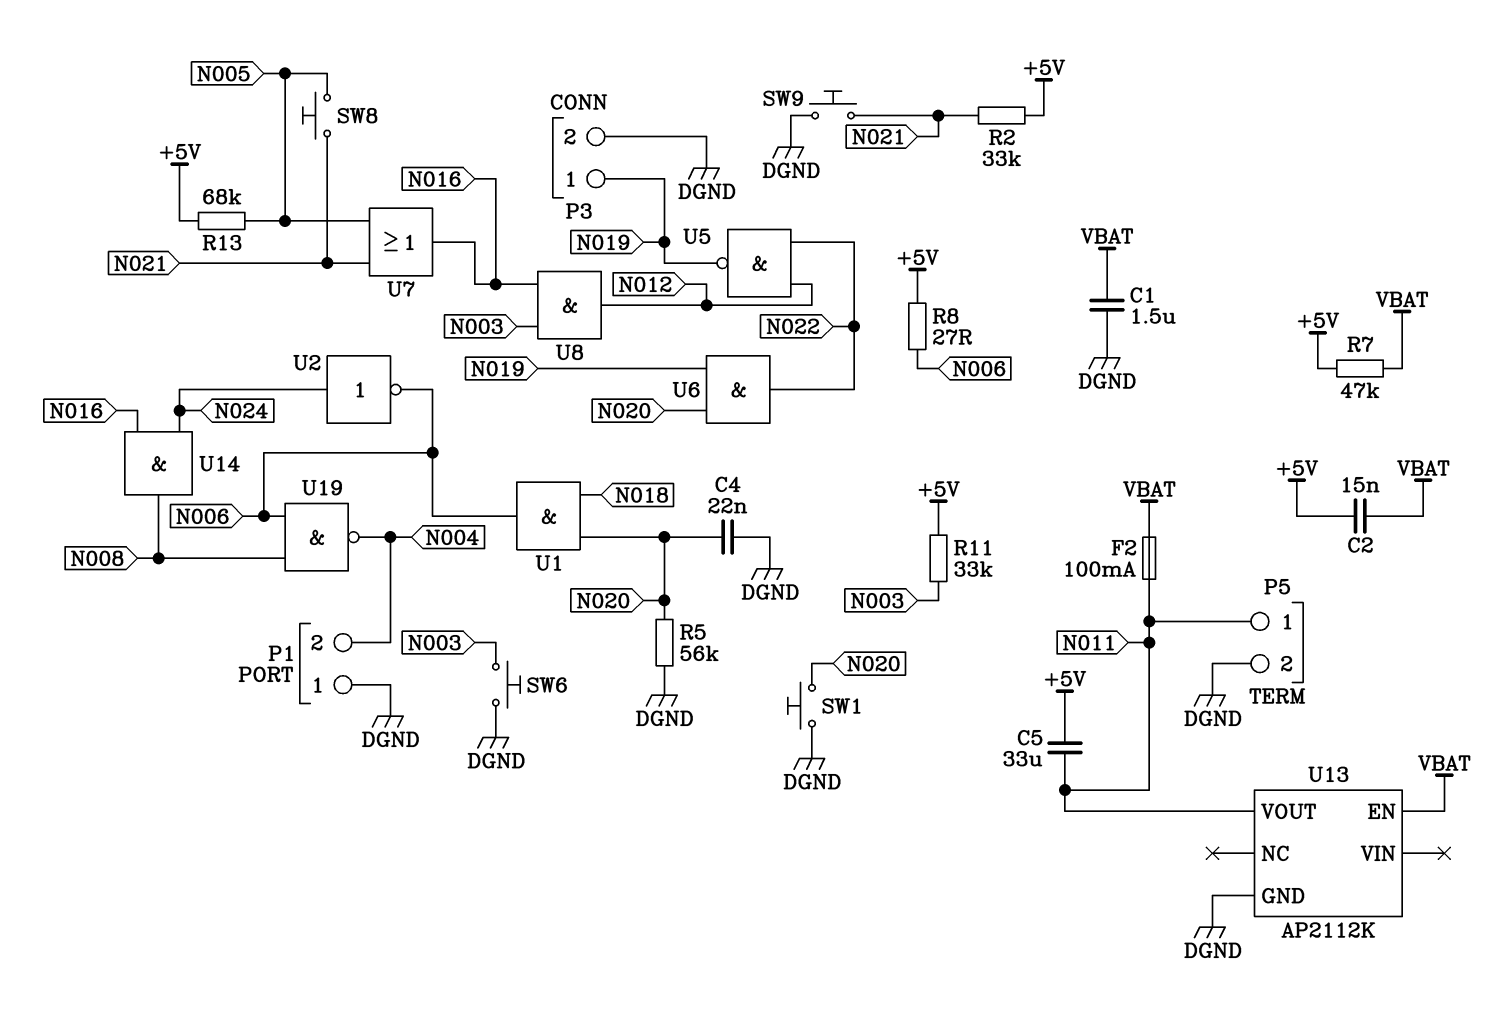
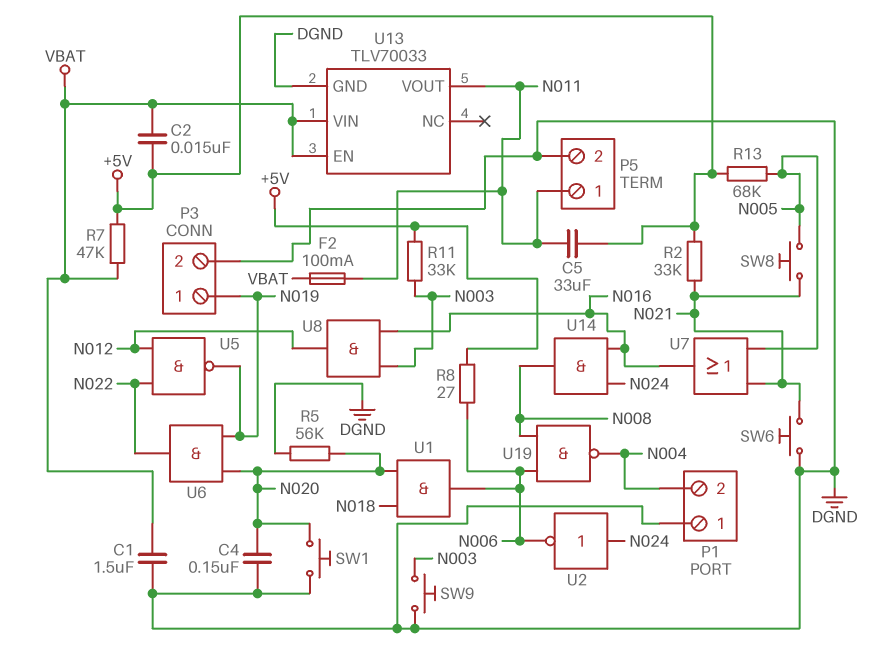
C4: 22nF (DGND, N020) -> 150nF (DGND, N020)
SW6: button (DGND, N003) -> button (DGND, N021)
SW9: button (DGND, N021) -> button (DGND, N003)
U13: AP2112K -> TLV70033
U13 pin VIN: none -> VBAT

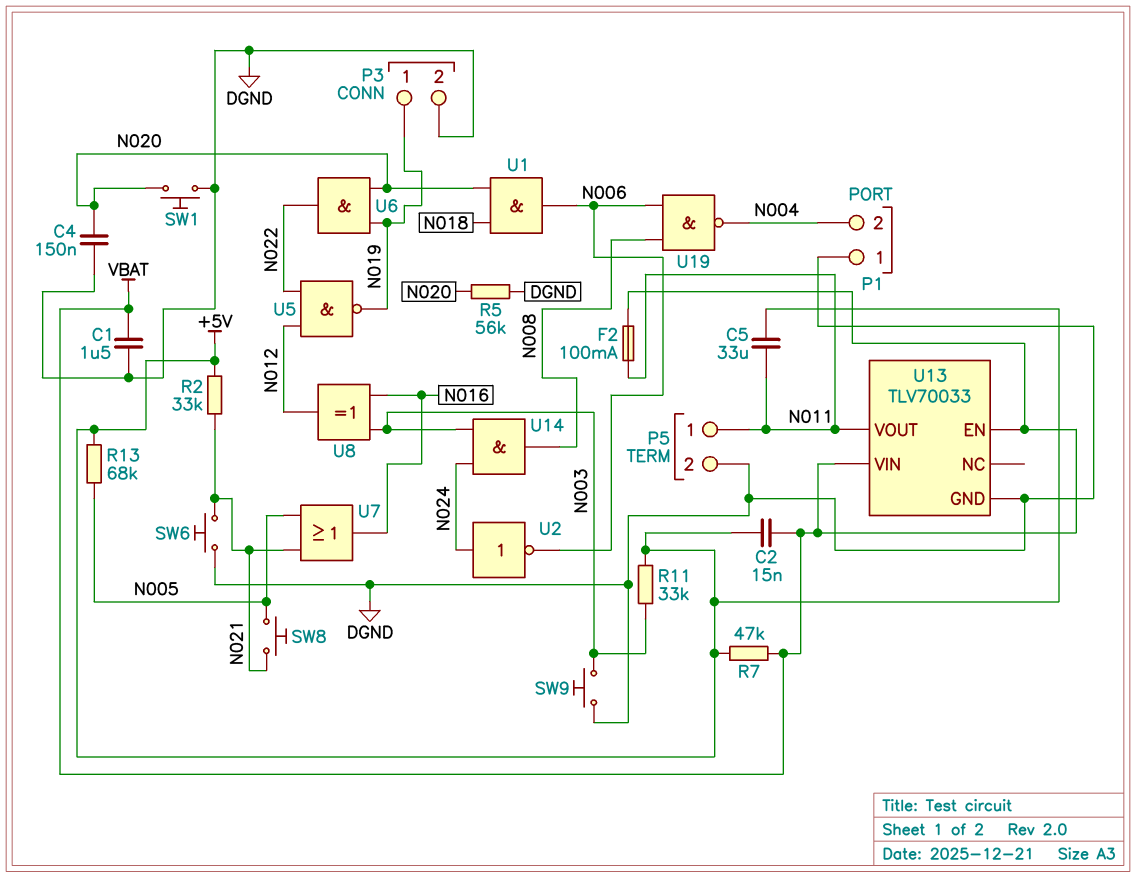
R8: 27 (+5V, N006) -> none
U8: AND (in N003, in N016, out N012) -> XOR (in N003, in N016, out N012)
U14: AND (in N016, in N024, out N008) -> AND (in N003, in N024, out N008)

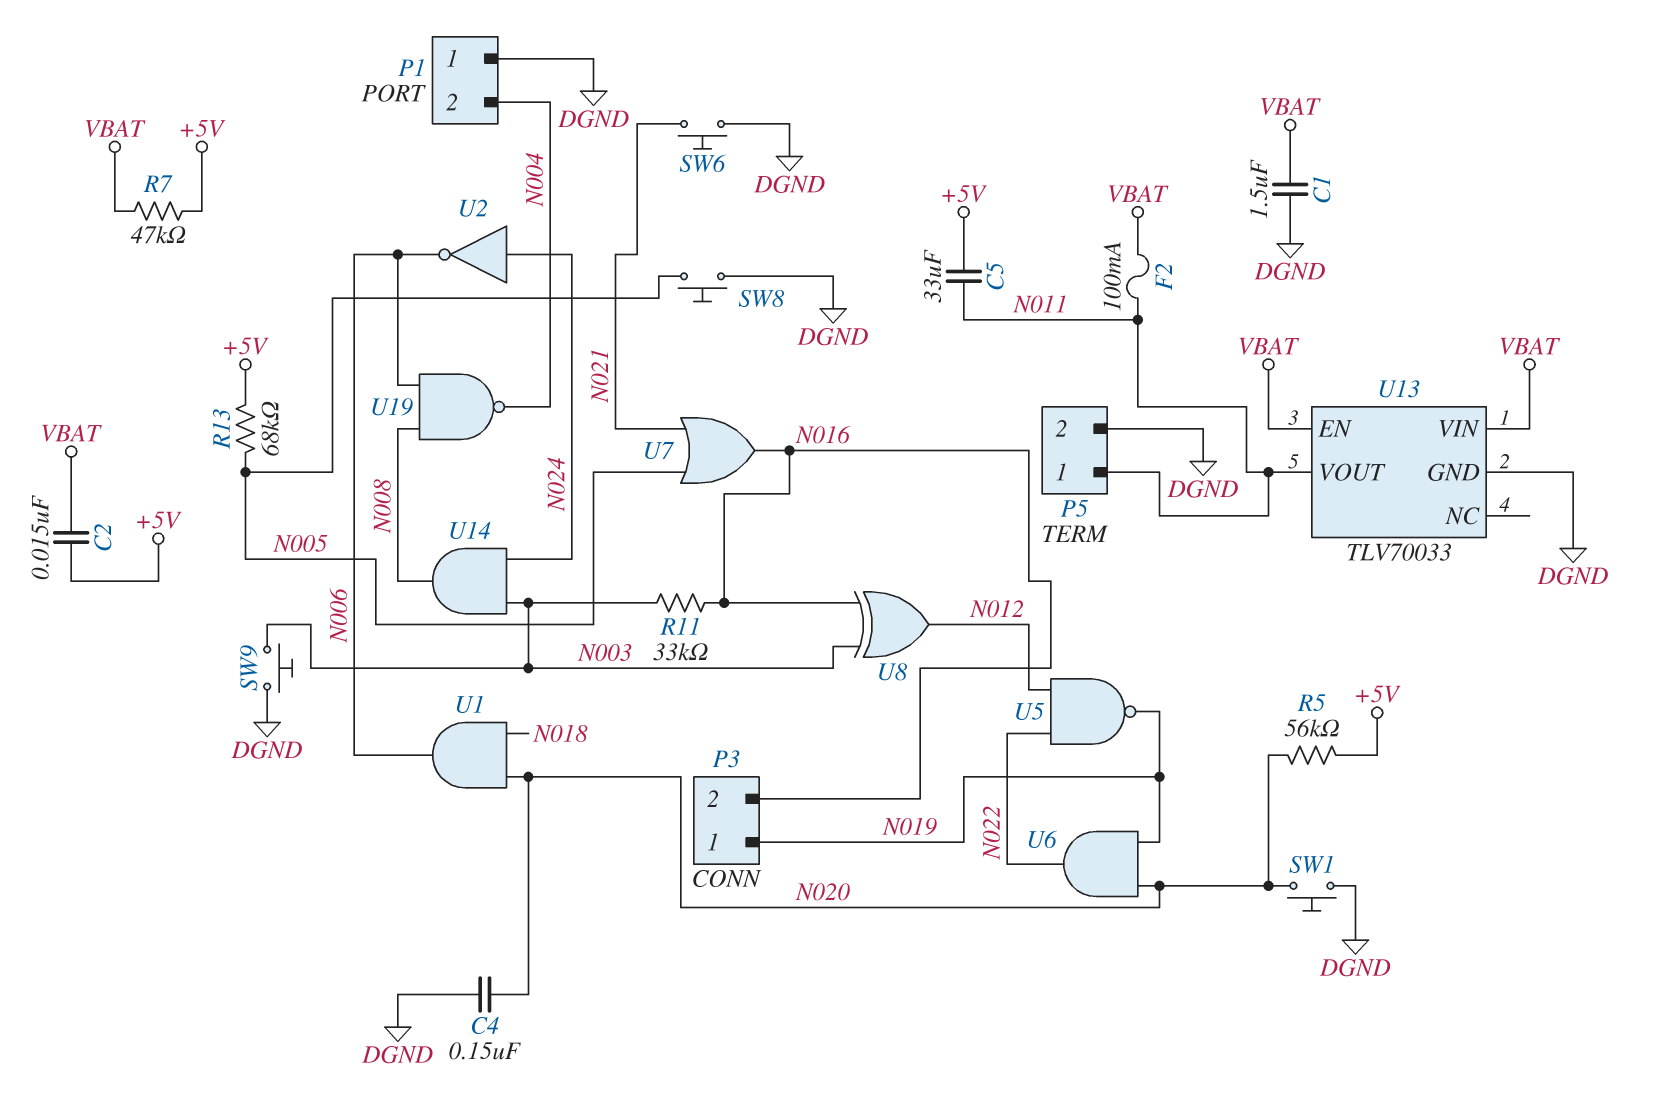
P3 pin 2: DGND -> N016
R2: 33k (+5V, N021) -> none
R5: 56k (DGND, N020) -> 56k (+5V, N020)
R11: 33k (+5V, N003) -> 33k (N003, N016)
SW8: button (N005, N021) -> button (DGND, N005)

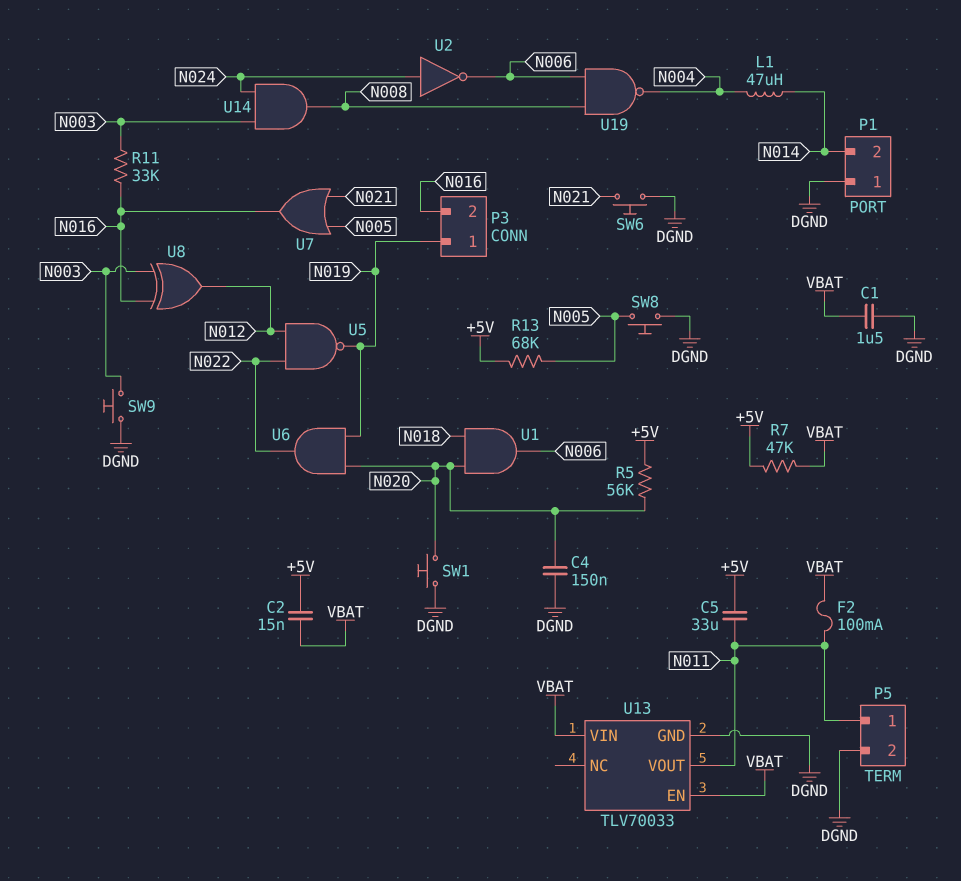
L1: none -> 47uH (N004, N014)
P1 pin 2: N004 -> N014

